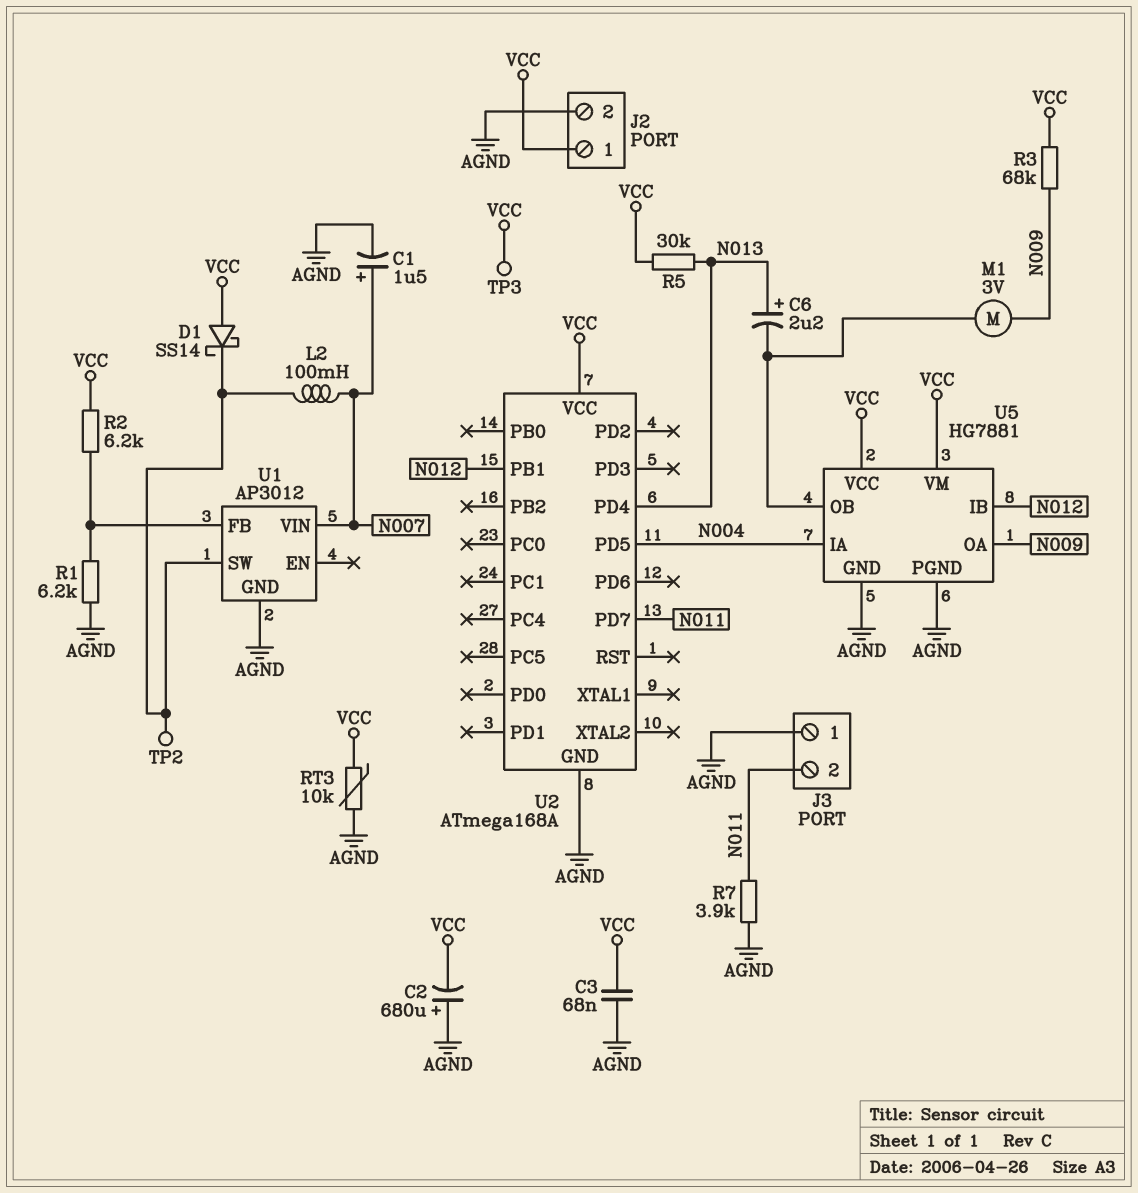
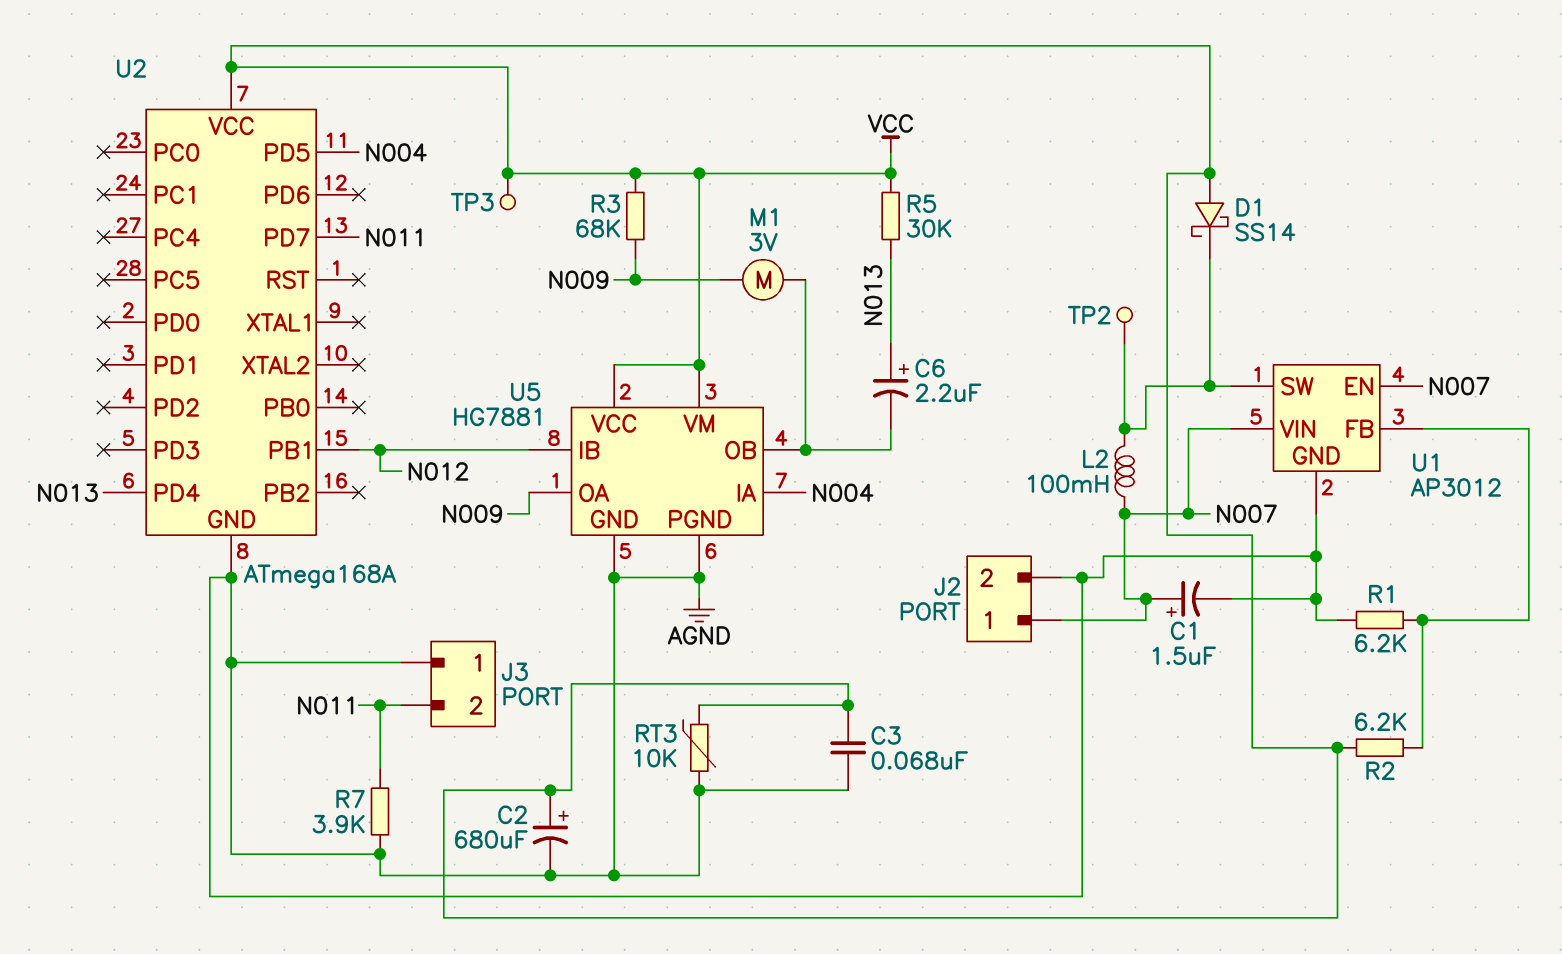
C2: 680uF (plus AGND, minus VCC) -> 680uF (plus VCC, minus AGND)
J2 pin 1: VCC -> N007
U1 pin EN: none -> N007

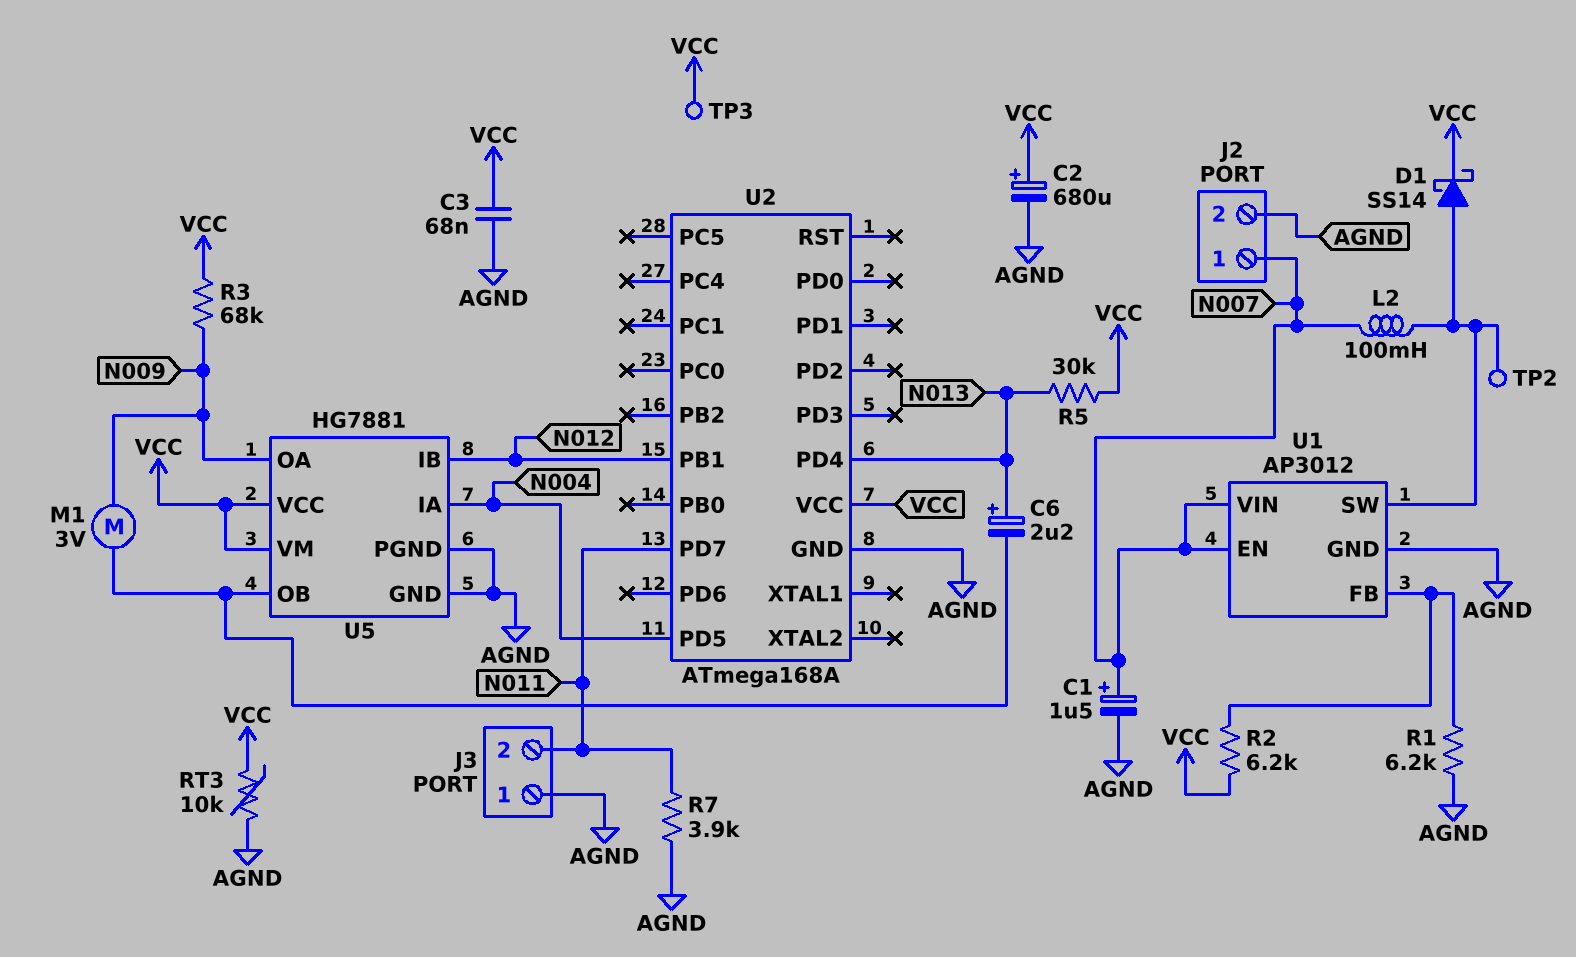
D1: schottky SS14 (A VCC, K U1/SW) -> schottky SS14 (A U1/SW, K VCC)

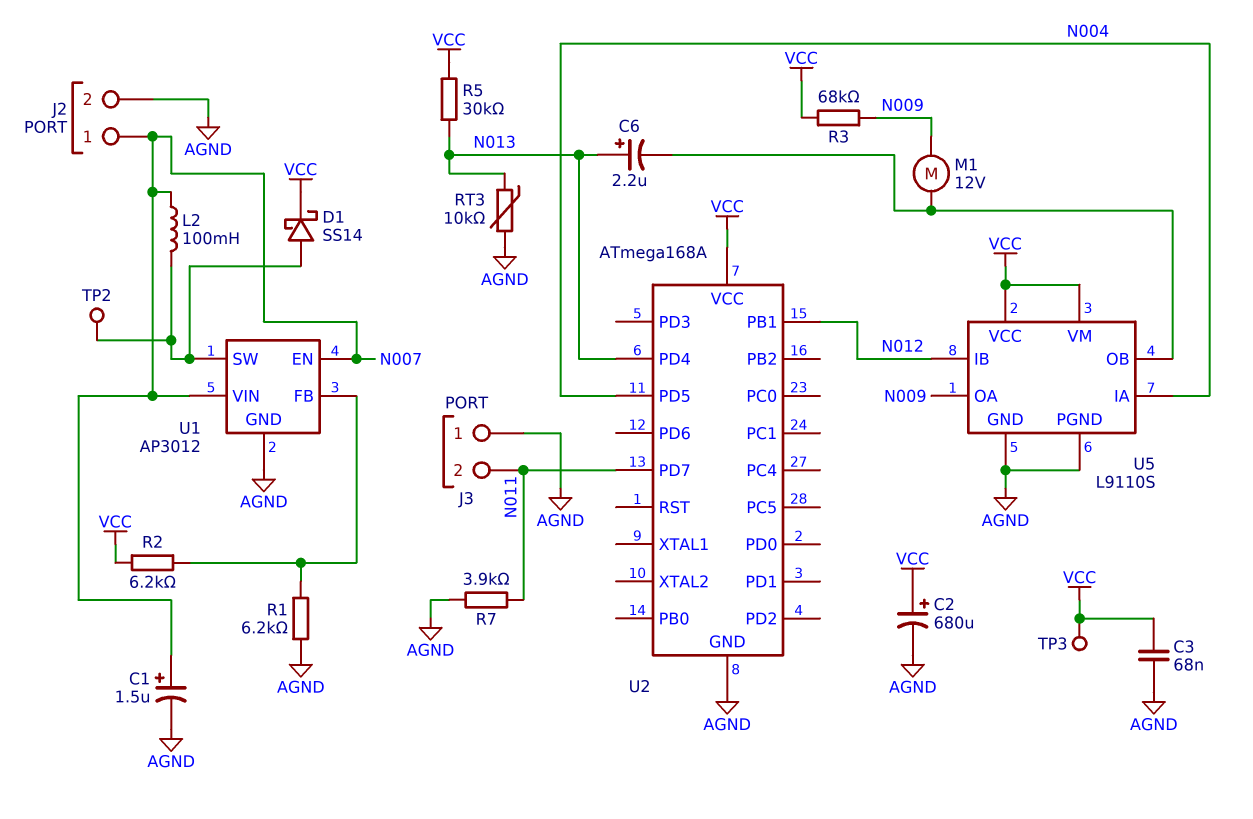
M1: motor 3V (N009, U5/OB) -> motor 12V (N009, U5/OB)
RT3: 10k (AGND, VCC) -> 10k (AGND, N013)
U5: HG7881 -> L9110S

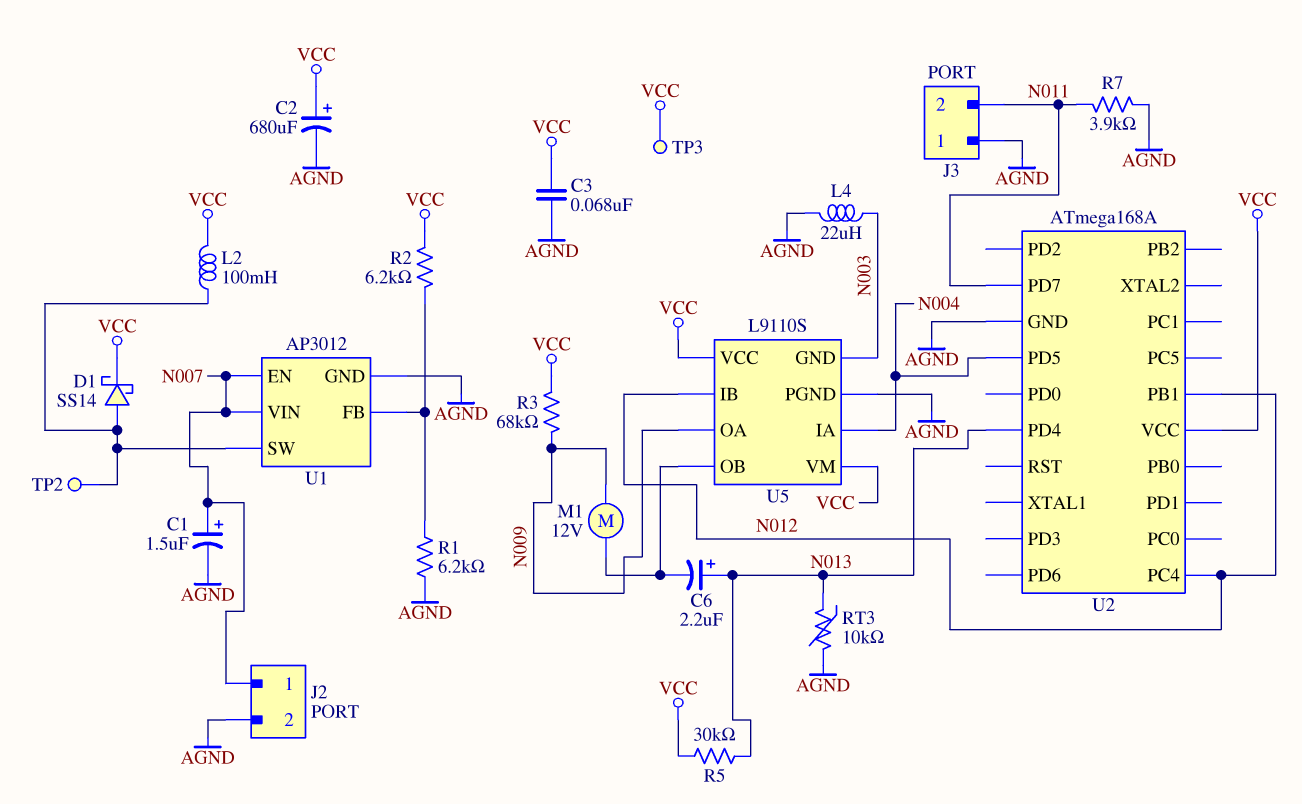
L2: 100mH (N007, U1/SW) -> 100mH (U1/SW, VCC)
L4: none -> 22uH (AGND, N003)
U2 pin PC4: none -> N012
U5 pin GND: AGND -> N003

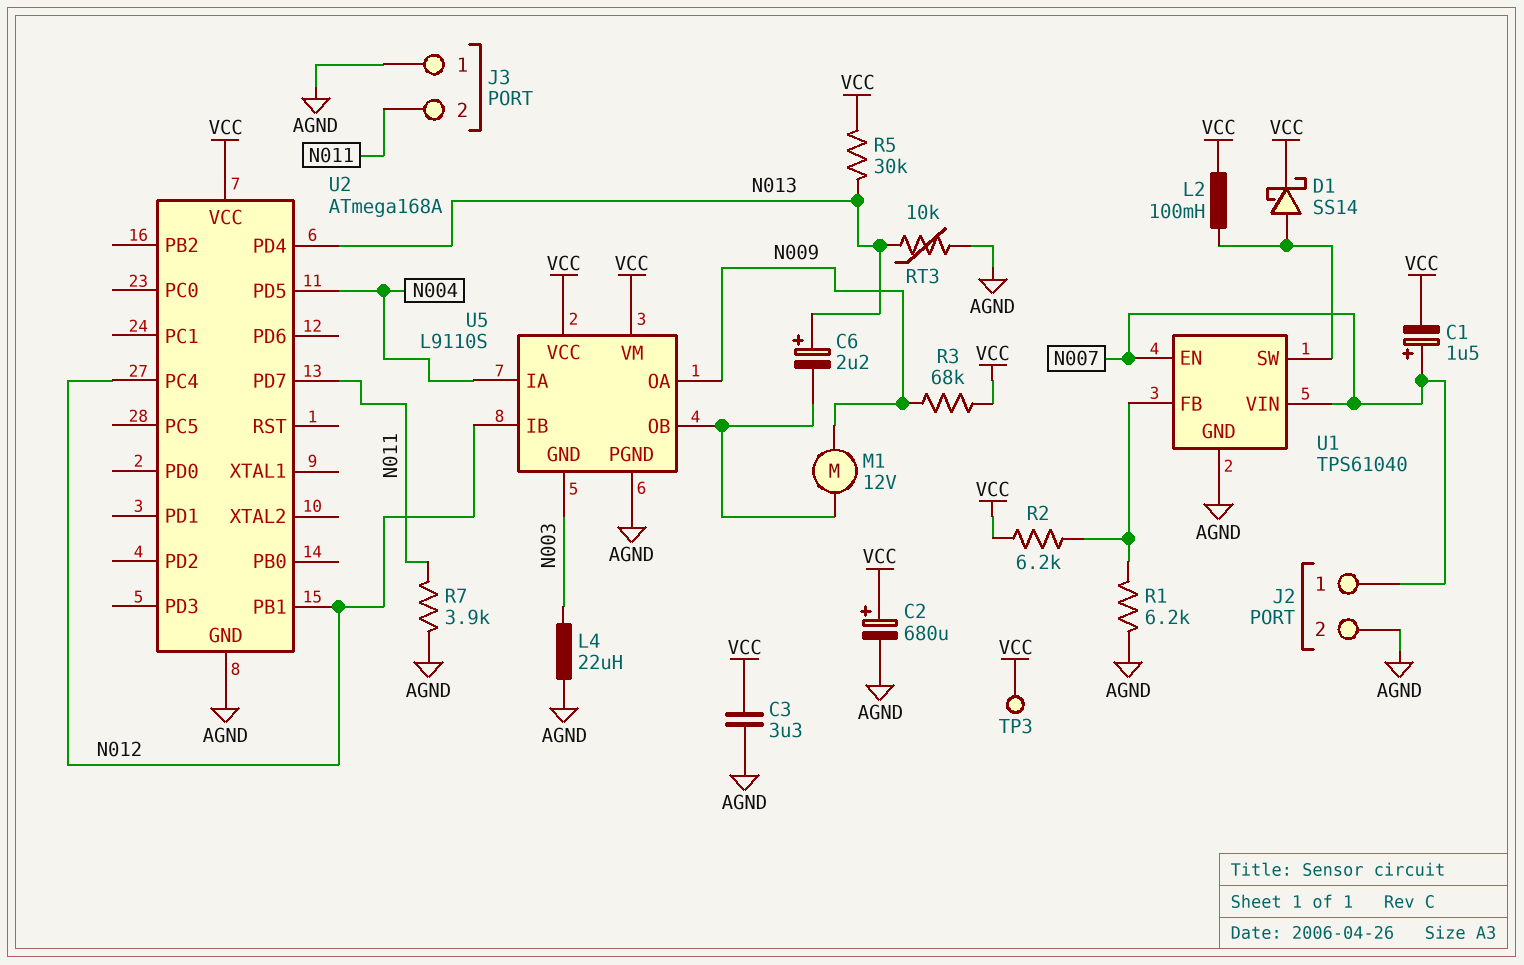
C1: 1.5uF (plus N007, minus AGND) -> 1.5uF (plus N007, minus VCC)
C3: 68nF (AGND, VCC) -> 3.3uF (AGND, VCC)
TP2: test point (U1/SW) -> none
U1: AP3012 -> TPS61040

